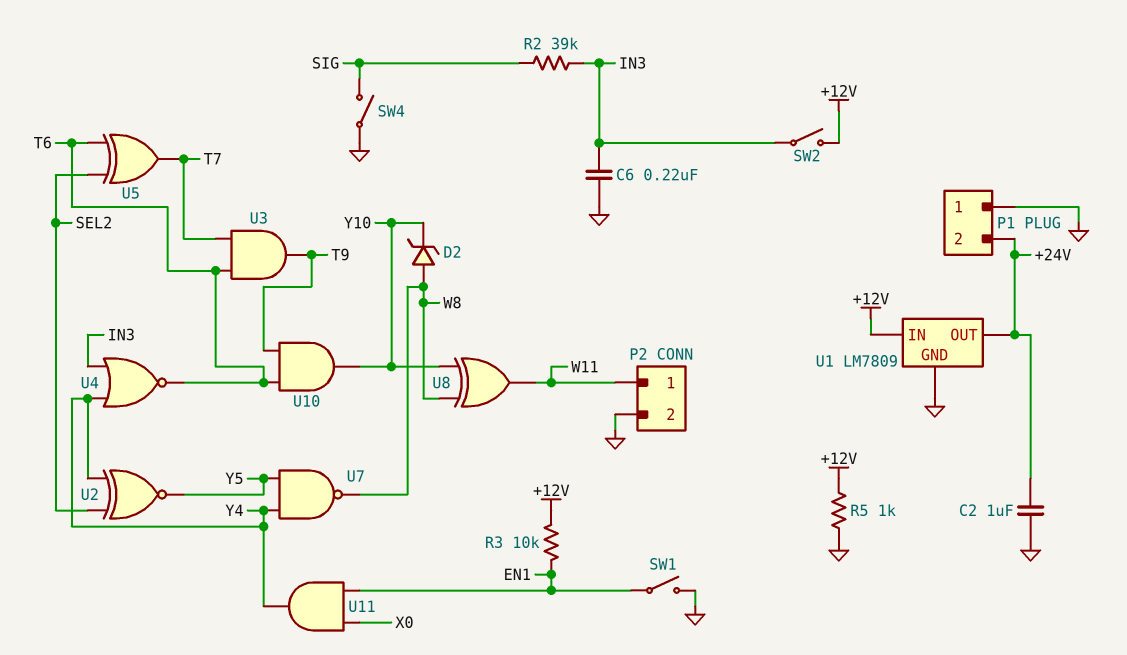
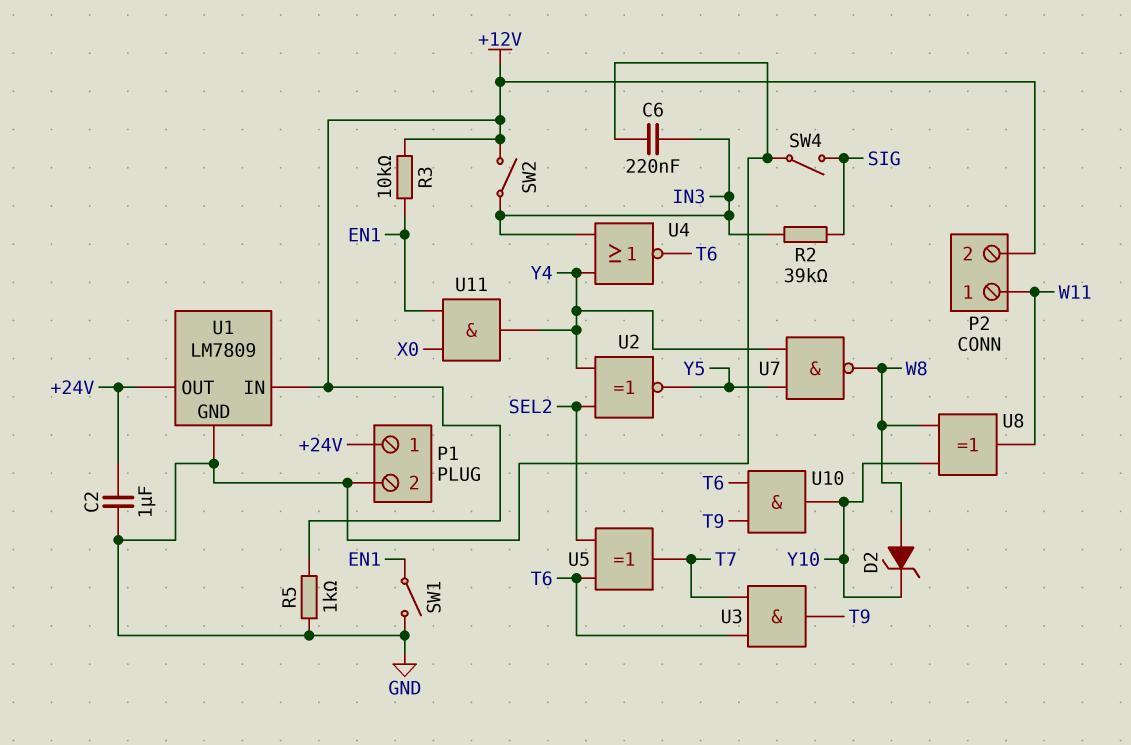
P1 pin 1: GND -> +24V
P1 pin 2: +24V -> GND
P2 pin 2: GND -> +12V

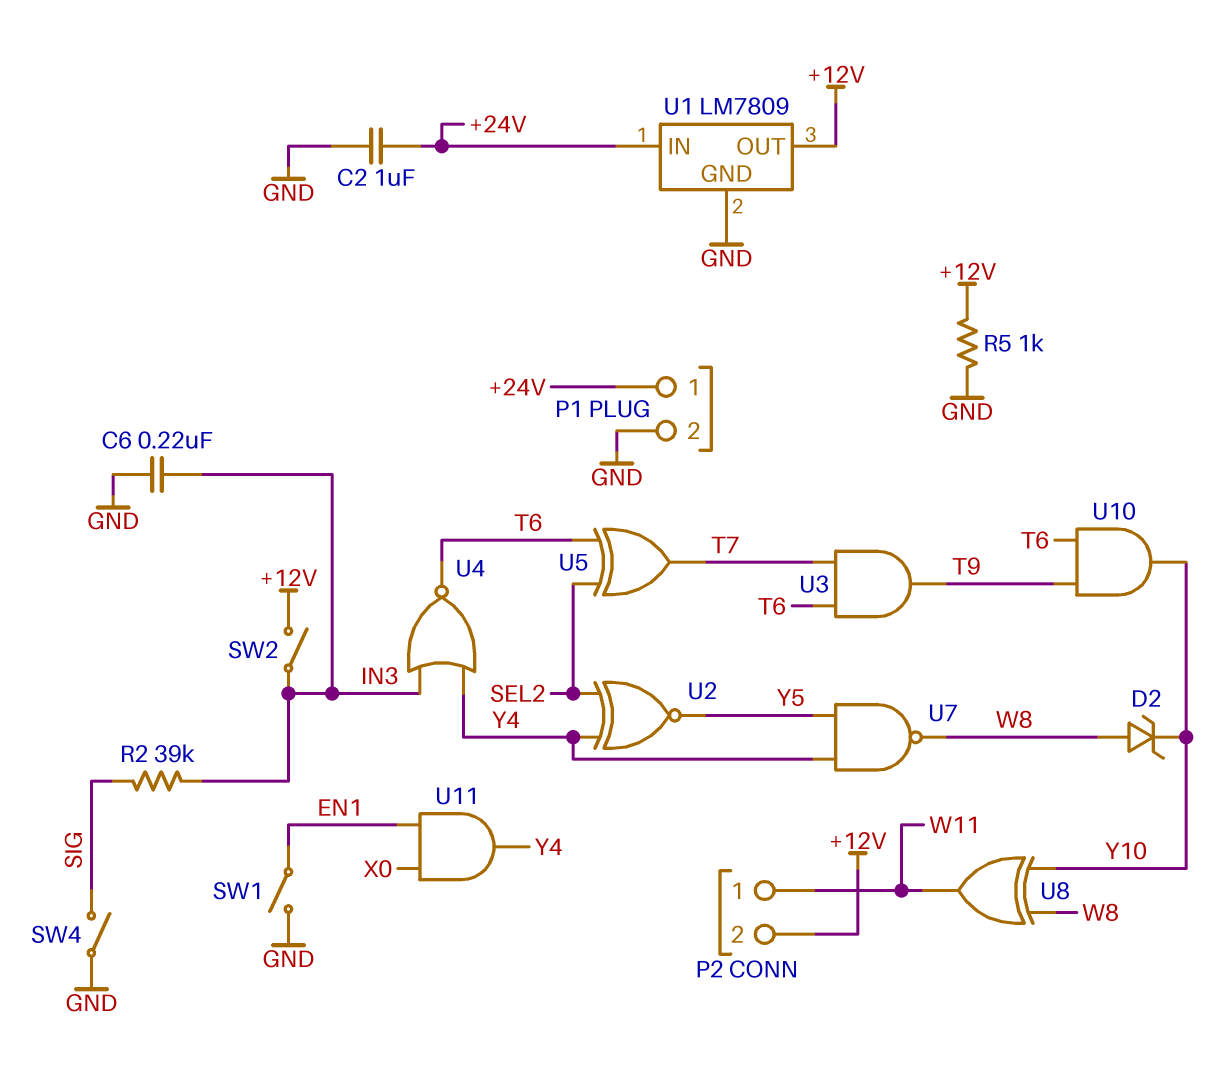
R3: 10k (+12V, EN1) -> none
U1 pin IN: +12V -> +24V
U1 pin OUT: +24V -> +12V

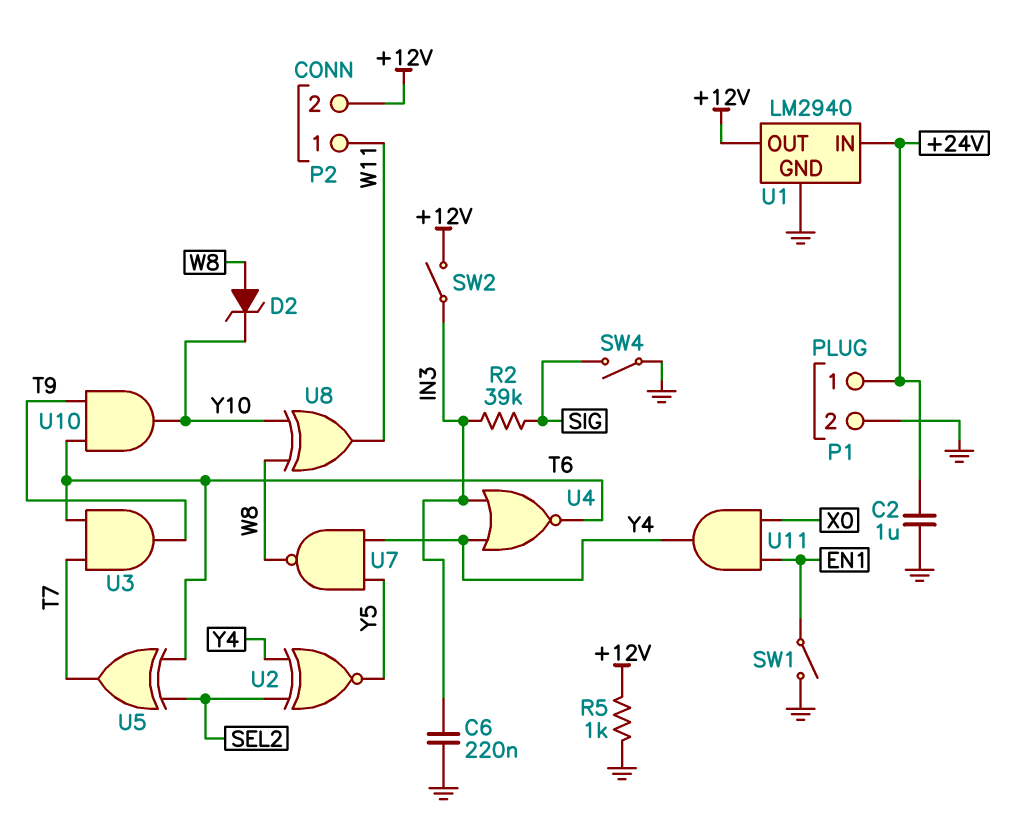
U1: LM7809 -> LM2940

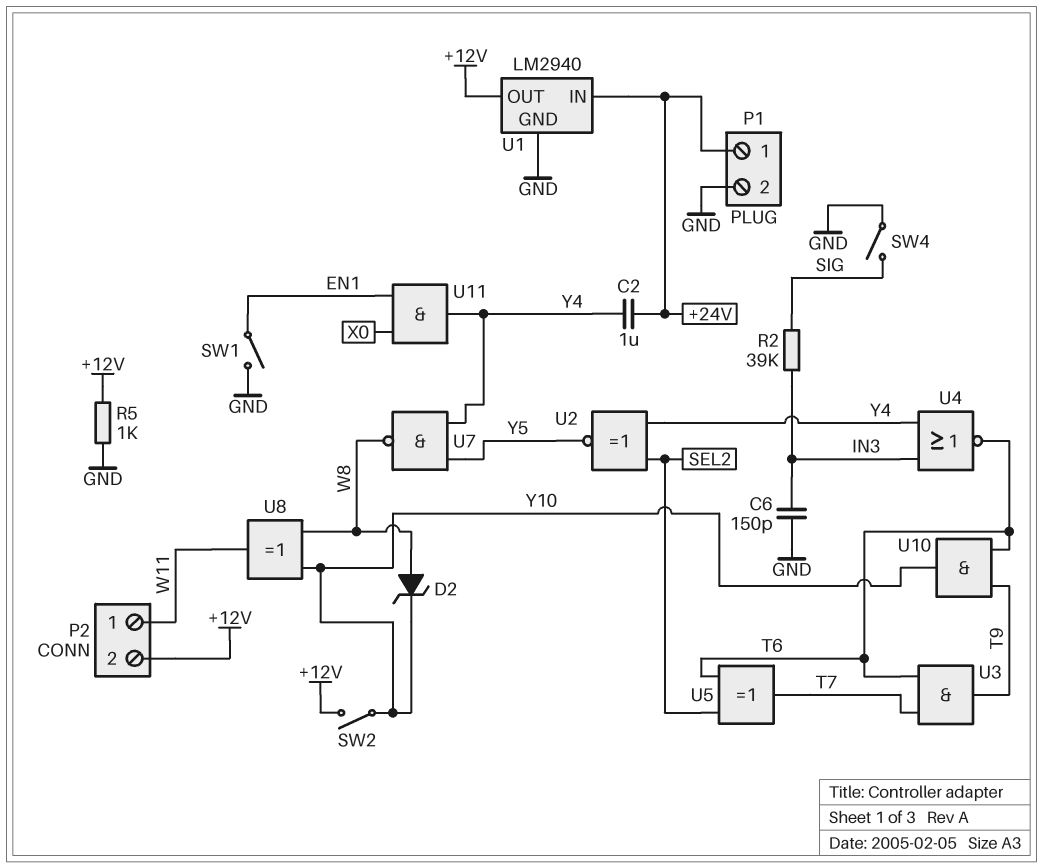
C2: 1uF (+24V, GND) -> 1uF (+24V, Y4)
C6: 220nF (GND, IN3) -> 150pF (GND, IN3)
SW2: switch (+12V, IN3) -> switch (+12V, Y10)

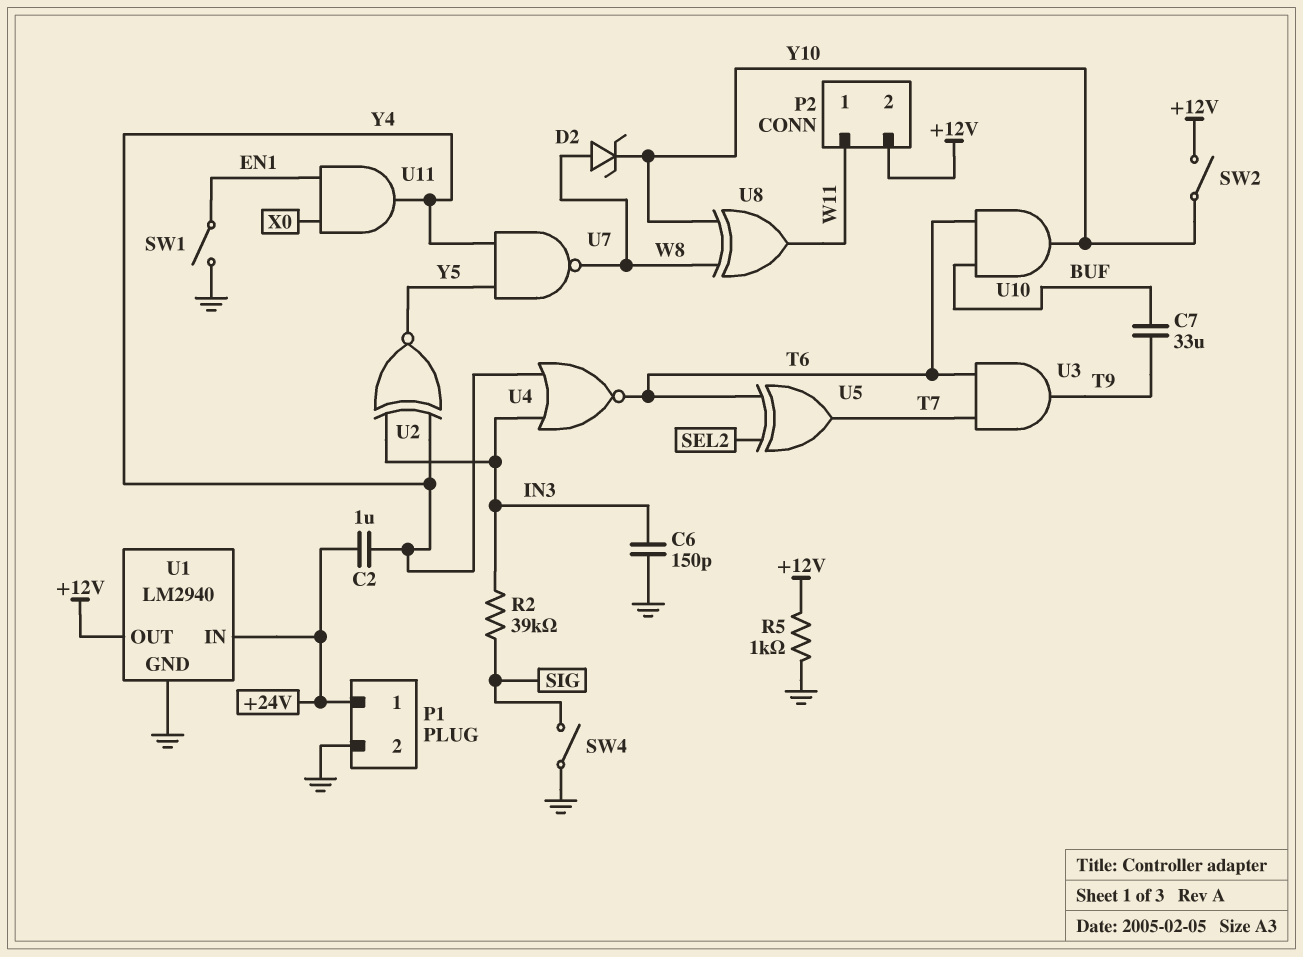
C7: none -> 33uF (BUF, T9)
U2: XNOR (in SEL2, in Y4, out Y5) -> XNOR (in IN3, in Y4, out Y5)
U10: AND (in T6, in T9, out Y10) -> AND (in BUF, in T6, out Y10)

